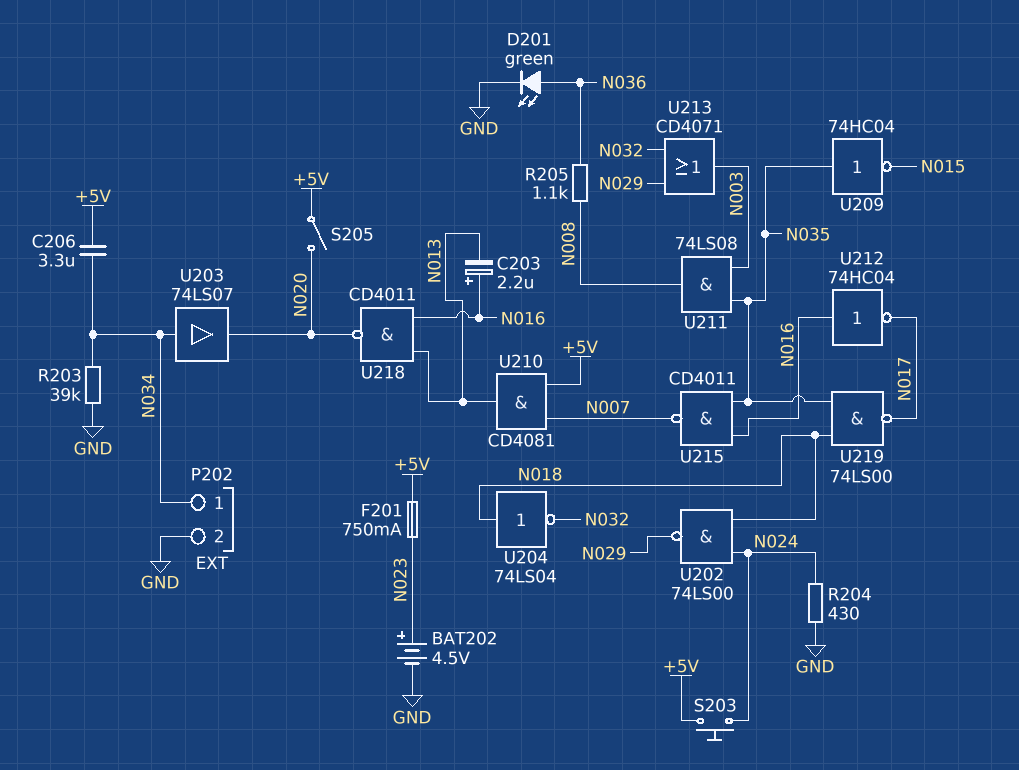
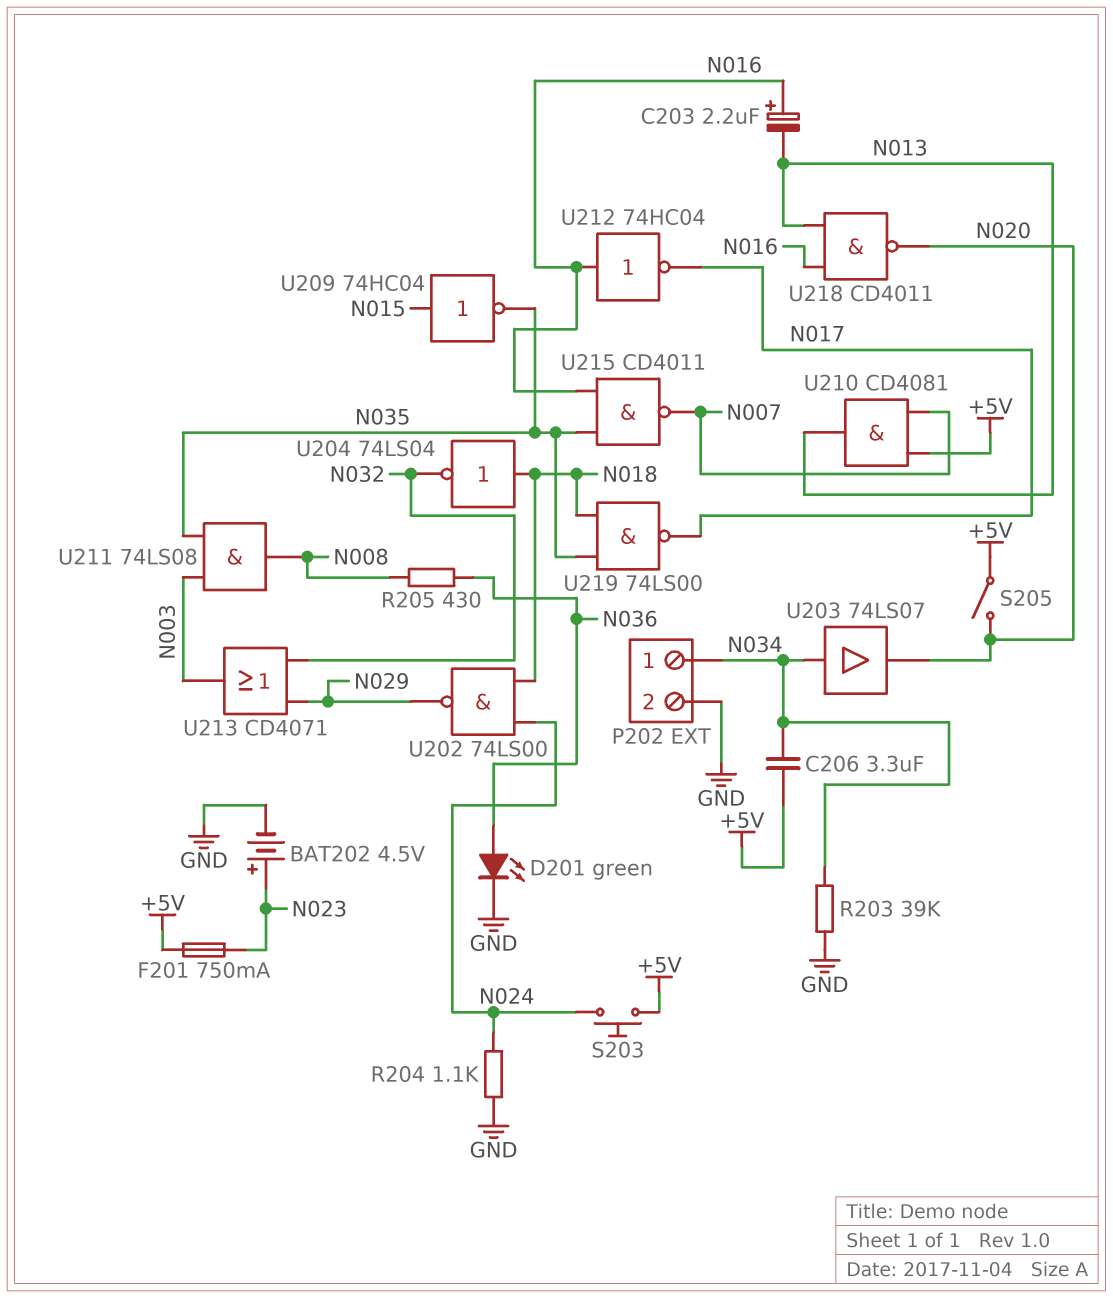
R204: 430 (GND, N024) -> 1.1k (GND, N024)
R205: 1.1k (N008, N036) -> 430 (N008, N036)
U209: NOT 74HC04 (in N035, out N015) -> NOT 74HC04 (in N015, out N035)

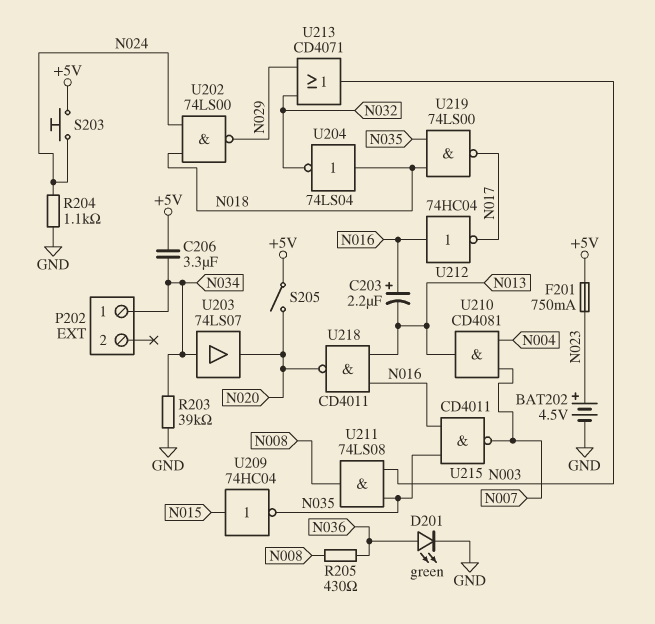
P202 pin 2: GND -> none
U210: AND CD4081 (in +5V, in N007, out N013) -> AND CD4081 (in N004, in N007, out N013)

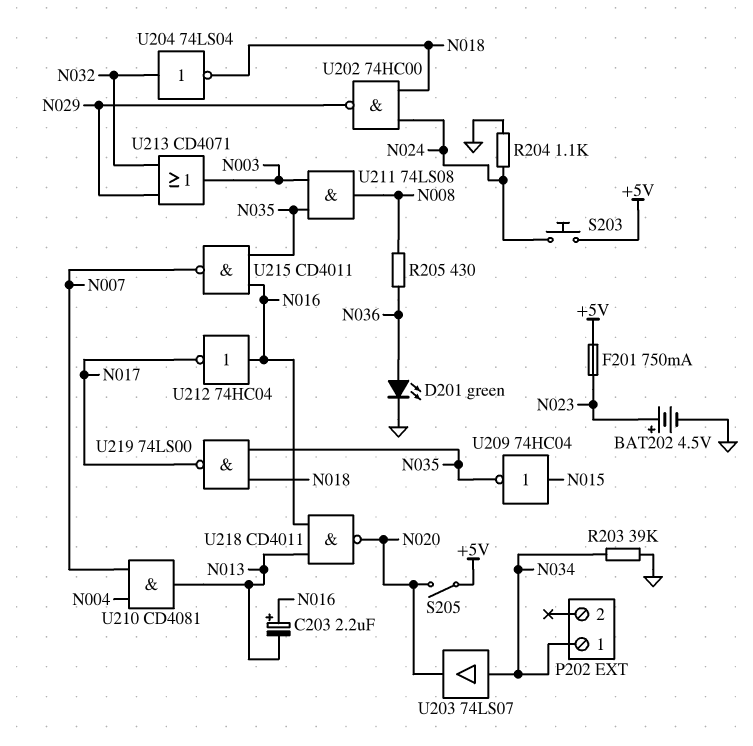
C206: 3.3uF (+5V, N034) -> none
U202: NAND 74LS00 (in N018, in N024, out N029) -> NAND 74HC00 (in N018, in N024, out N029)
U204: NOT 74LS04 (in N018, out N032) -> NOT 74LS04 (in N032, out N018)

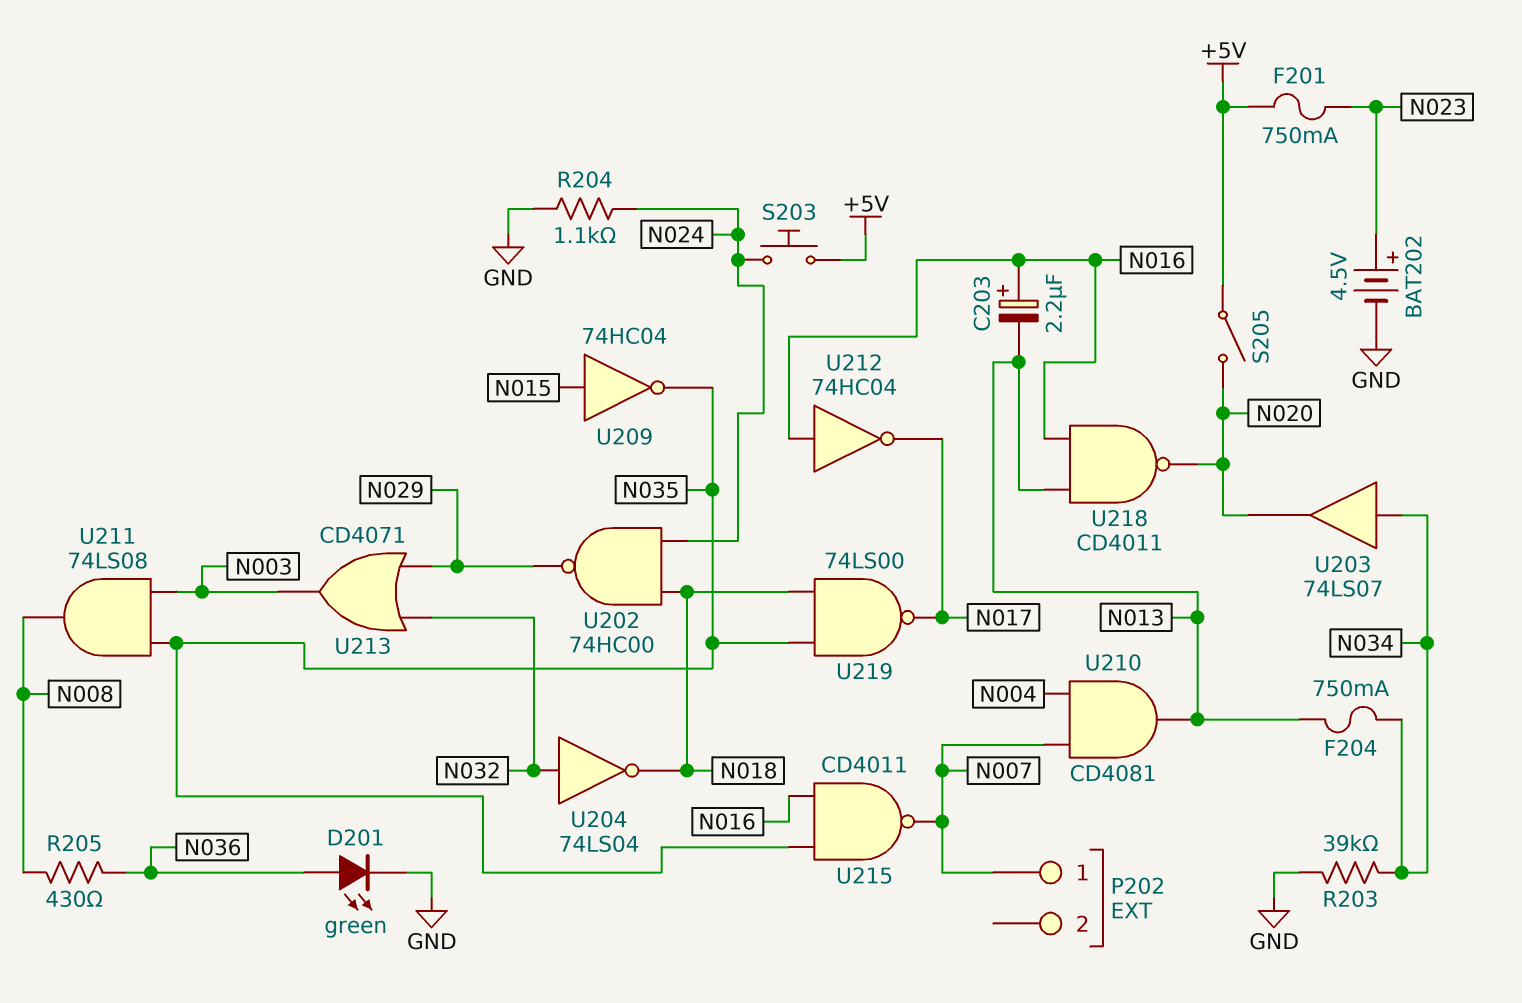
F204: none -> 750mA (N013, N034)
P202 pin 1: N034 -> N007

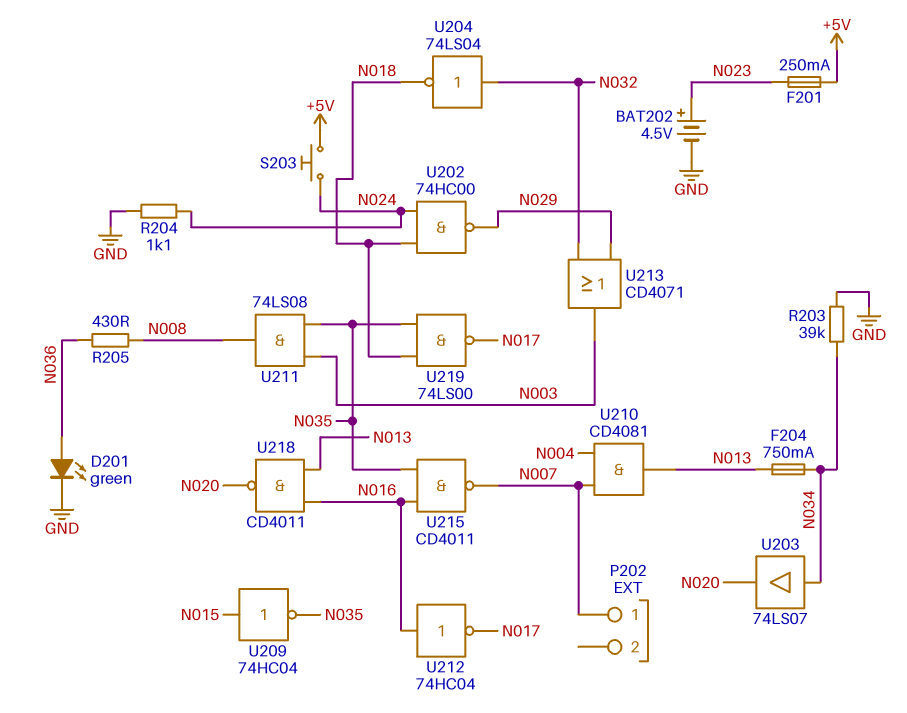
C203: 2.2uF (plus N016, minus N013) -> none
F201: 750mA (+5V, N023) -> 250mA (+5V, N023)
S205: switch (+5V, N020) -> none

